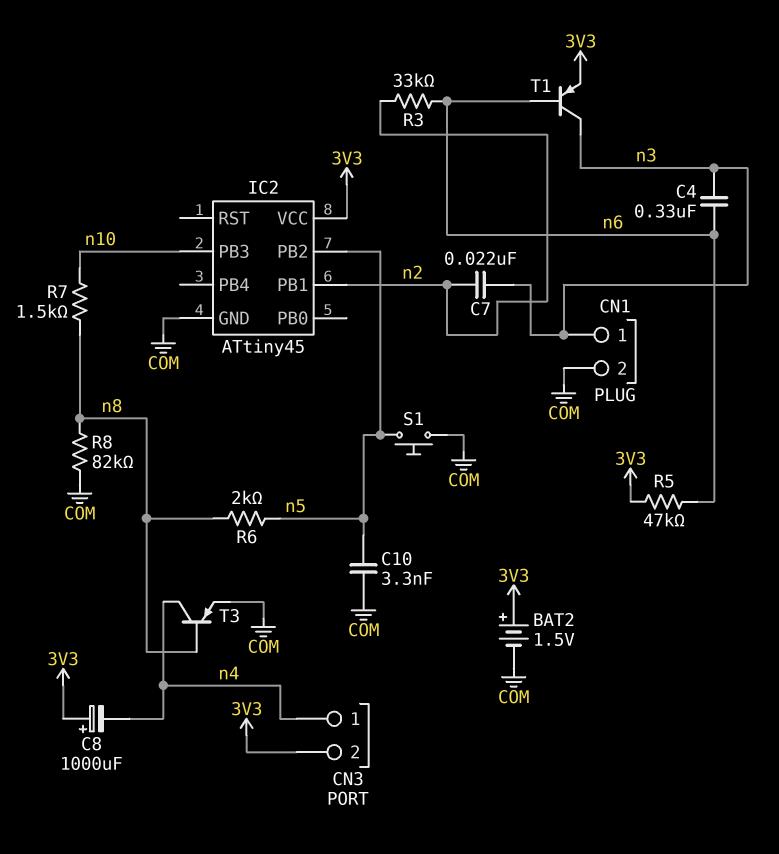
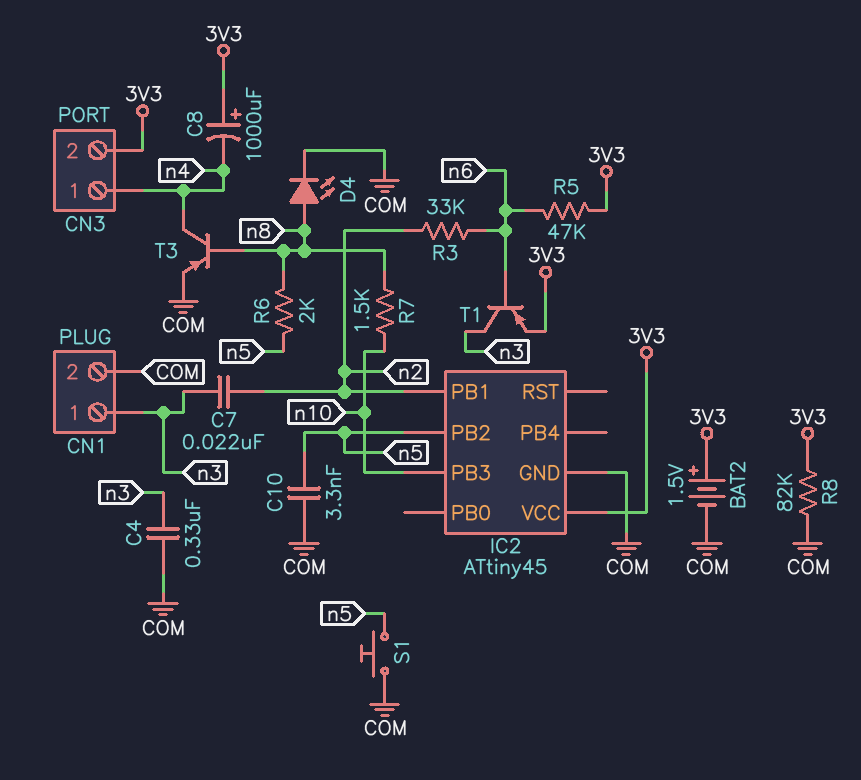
C4: 330nF (n3, n6) -> 330nF (COM, n3)
D4: none -> LED (A n8, K COM)
R8: 82k (COM, n8) -> 82k (3V3, COM)

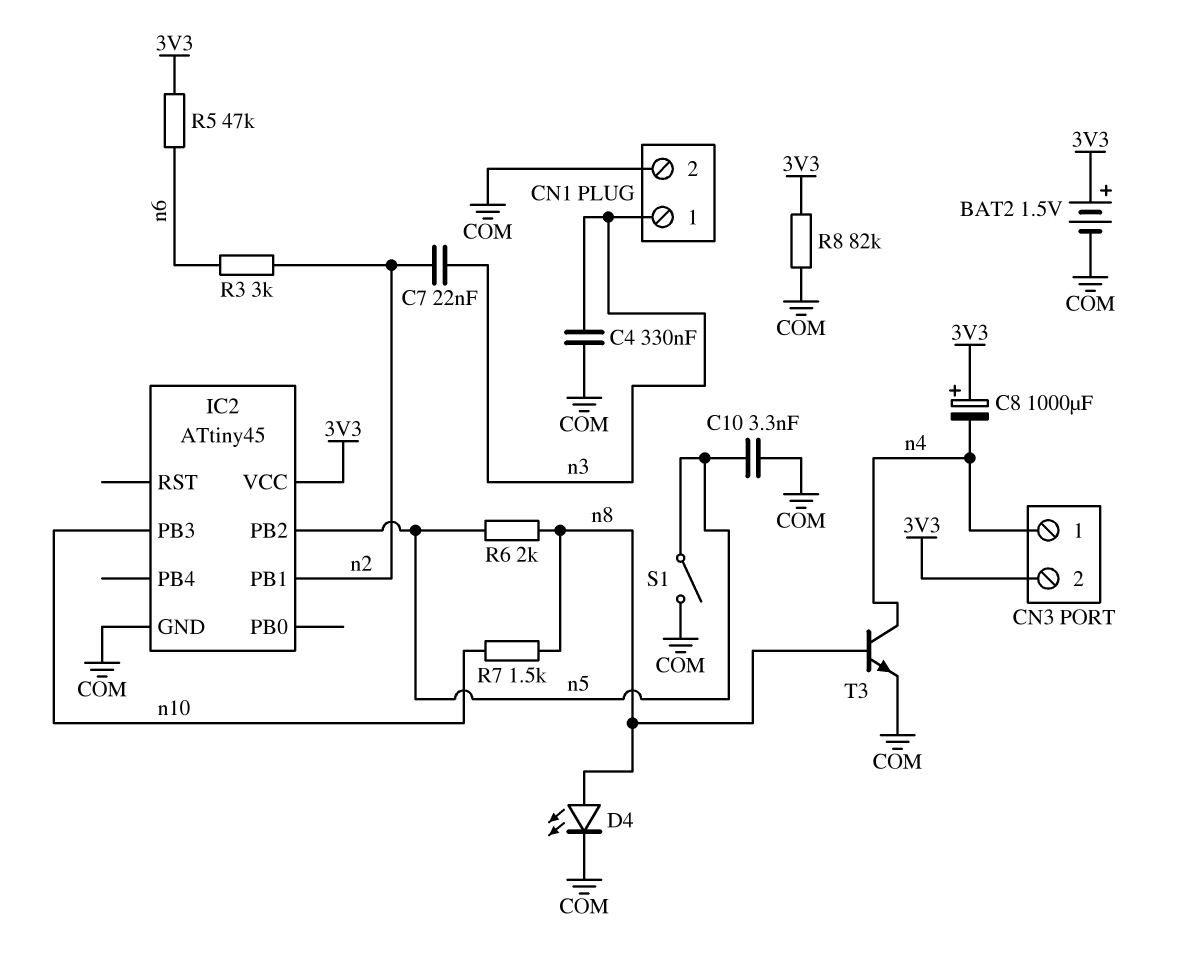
R3: 33k (n2, n6) -> 3k (n2, n6)
S1: button (COM, n5) -> switch (COM, n5)
T1: PNP (B n6, C n3, E 3V3) -> none
T3: PNP (B n8, C n4, E COM) -> NPN (B n8, C n4, E COM)

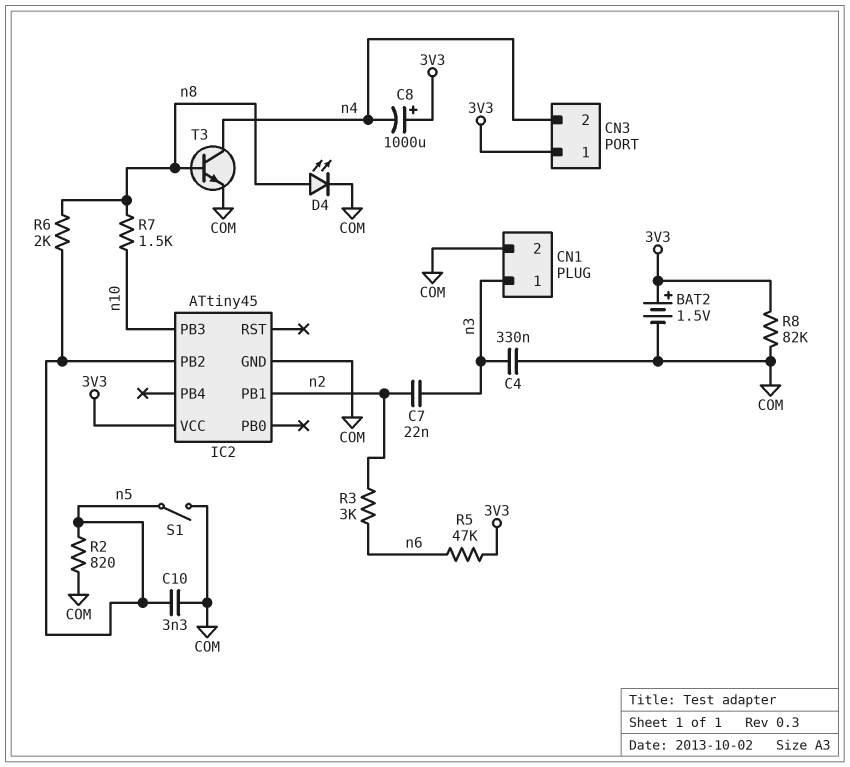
CN3 pin 1: n4 -> 3V3
CN3 pin 2: 3V3 -> n4
R2: none -> 820 (COM, n5)

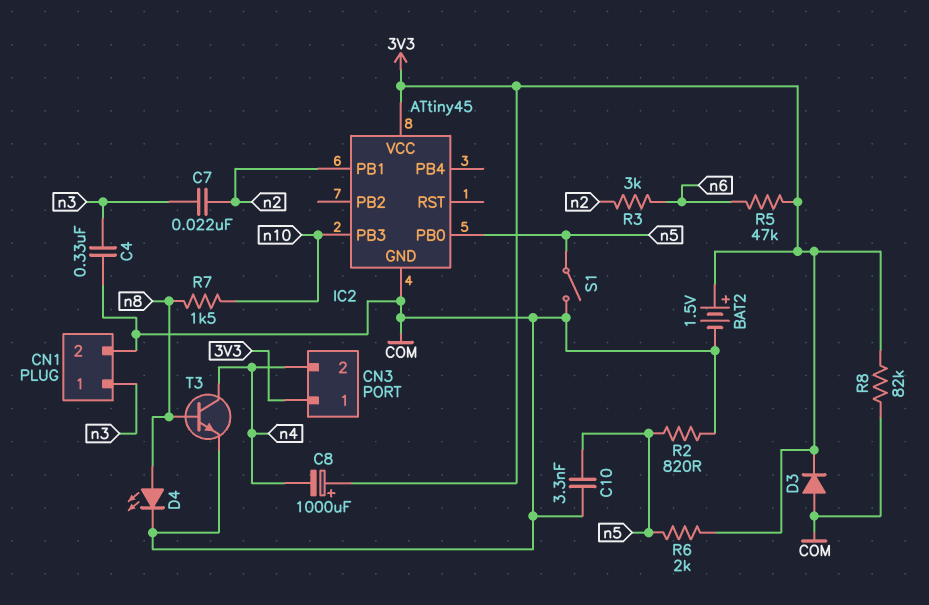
D3: none -> diode (A COM, K 3V3)
IC2 pin PB0: none -> n5
IC2 pin PB2: n5 -> none
R6: 2k (n5, n8) -> 2k (3V3, n5)

